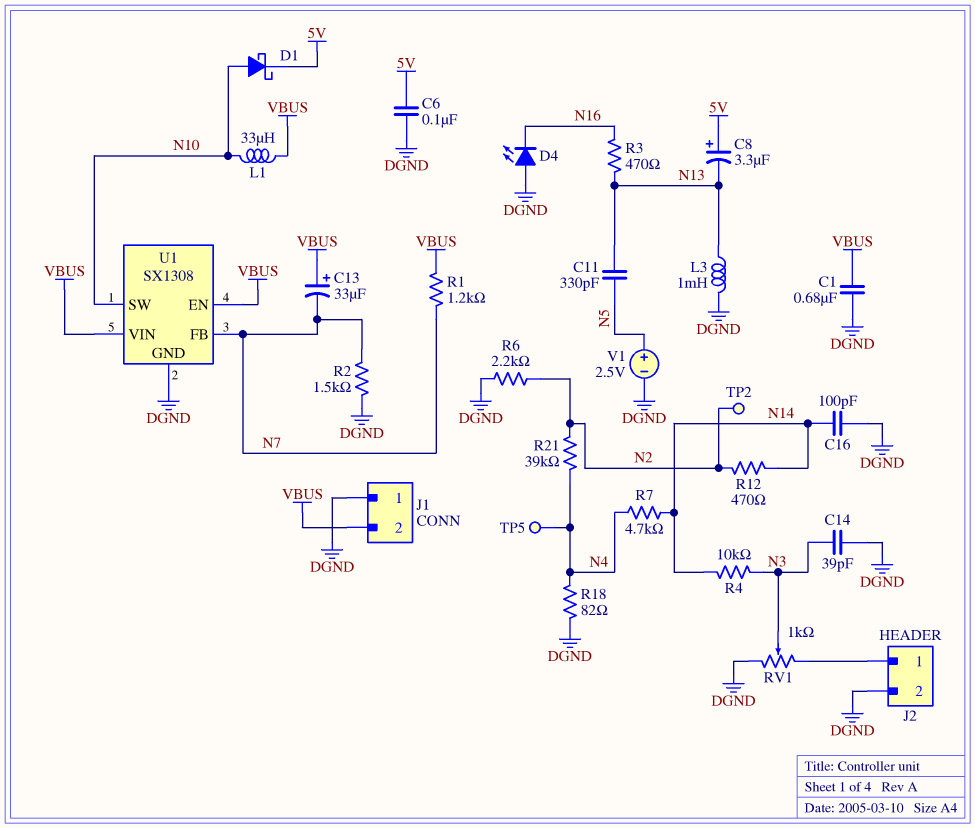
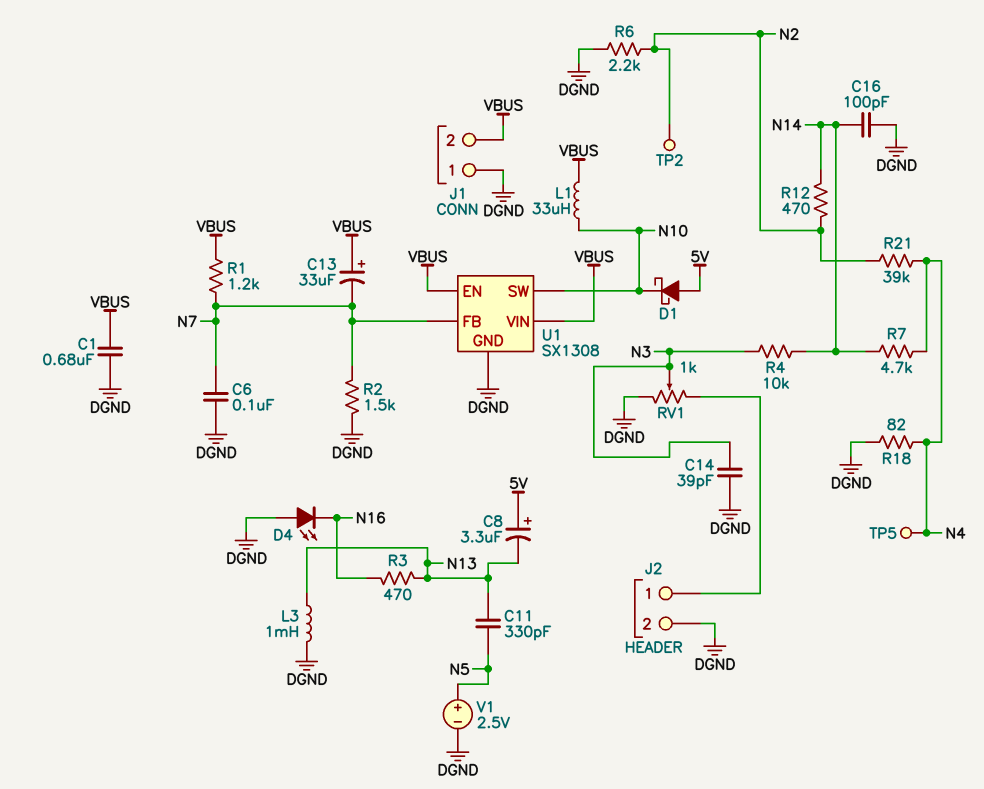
C6: 100nF (5V, DGND) -> 100nF (DGND, N7)
D1: schottky (A N10, K 5V) -> schottky (A 5V, K N10)

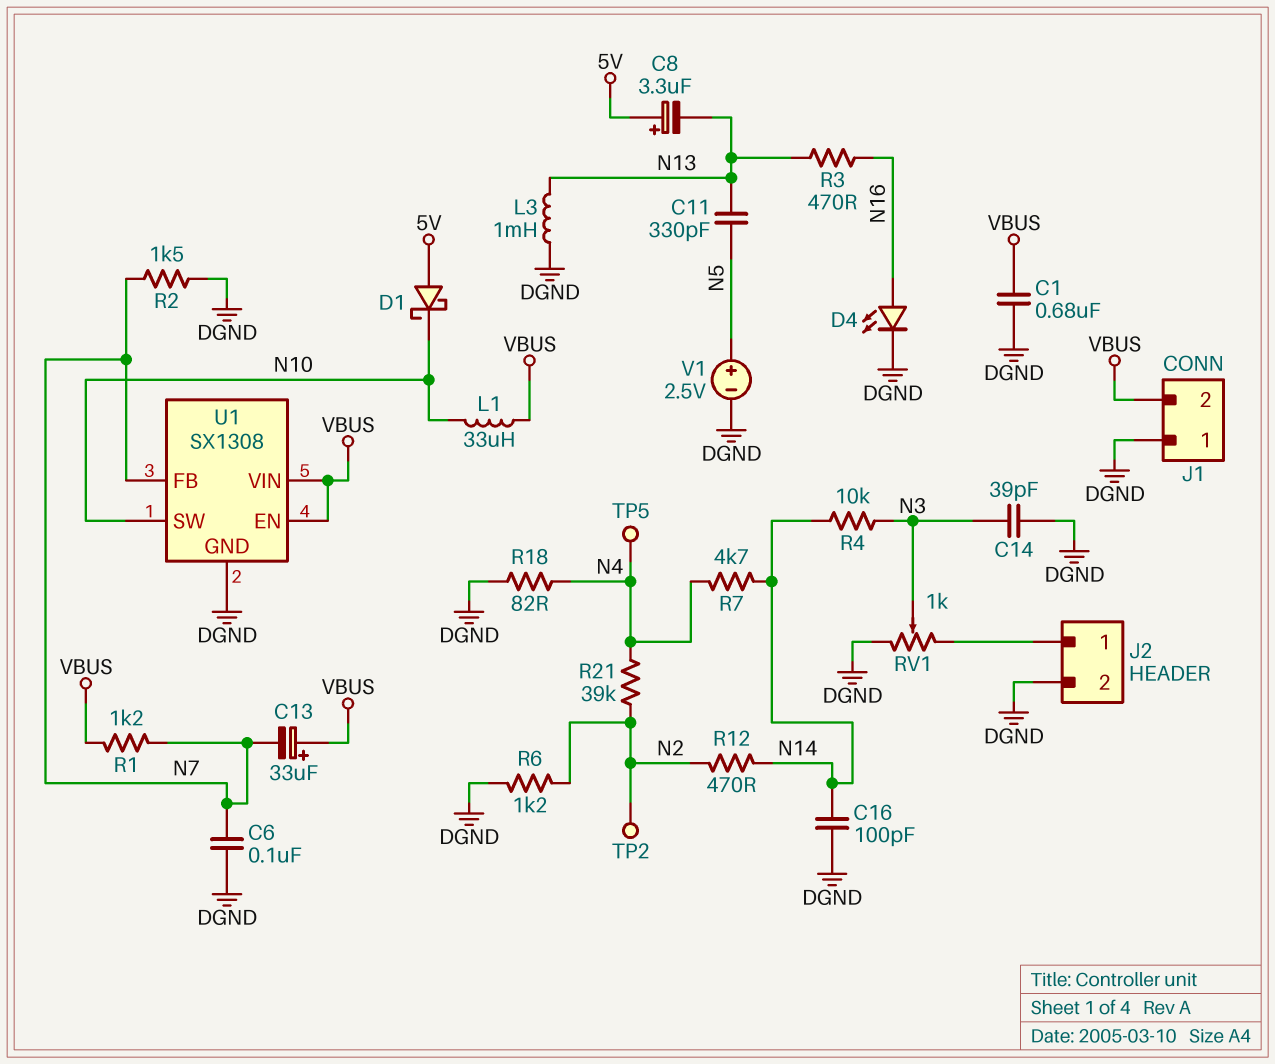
D4: LED (A DGND, K N16) -> LED (A N16, K DGND)
R6: 2.2k (DGND, N2) -> 1.2k (DGND, N2)

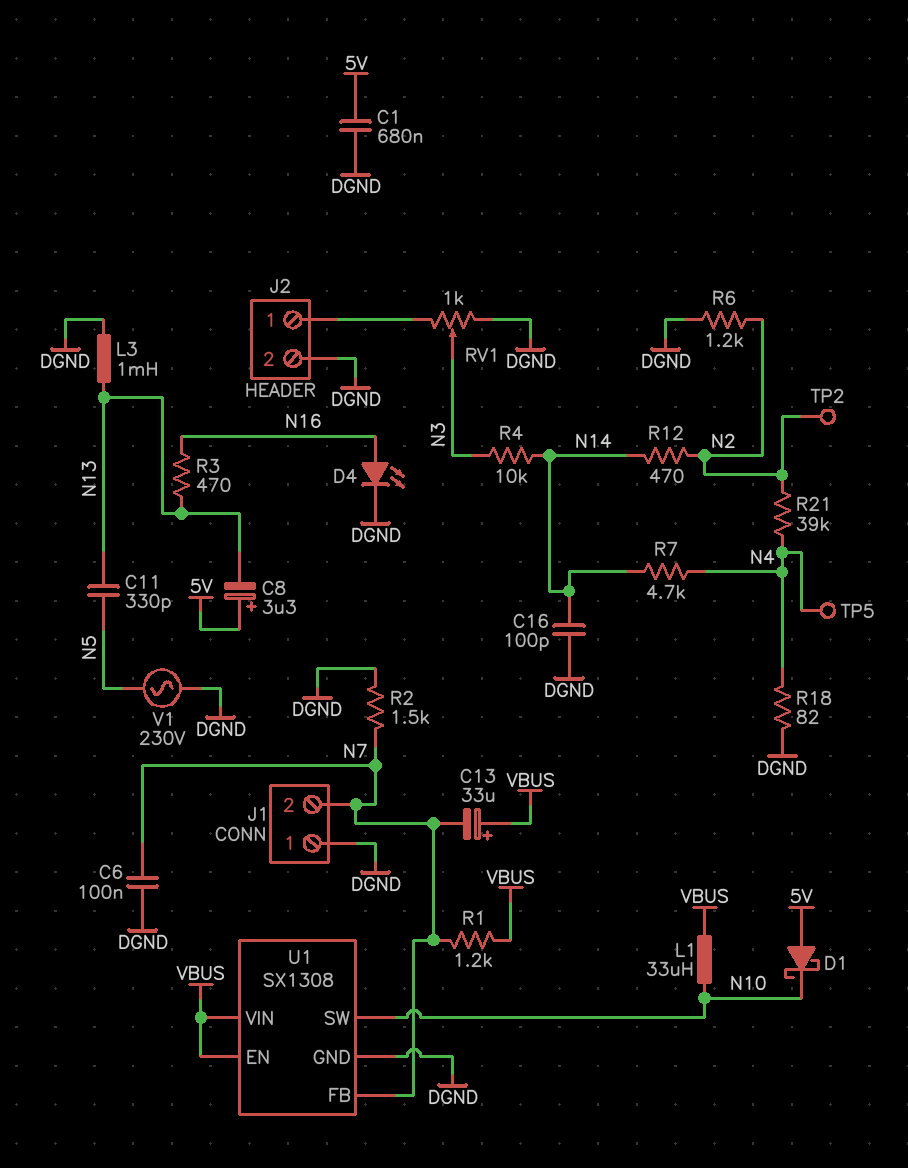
C1: 680nF (DGND, VBUS) -> 680nF (5V, DGND)
C14: 39pF (DGND, N3) -> none
J1 pin 2: VBUS -> N7
V1: 2.5V (plus N5, minus DGND) -> AC 230V (DGND, N5)

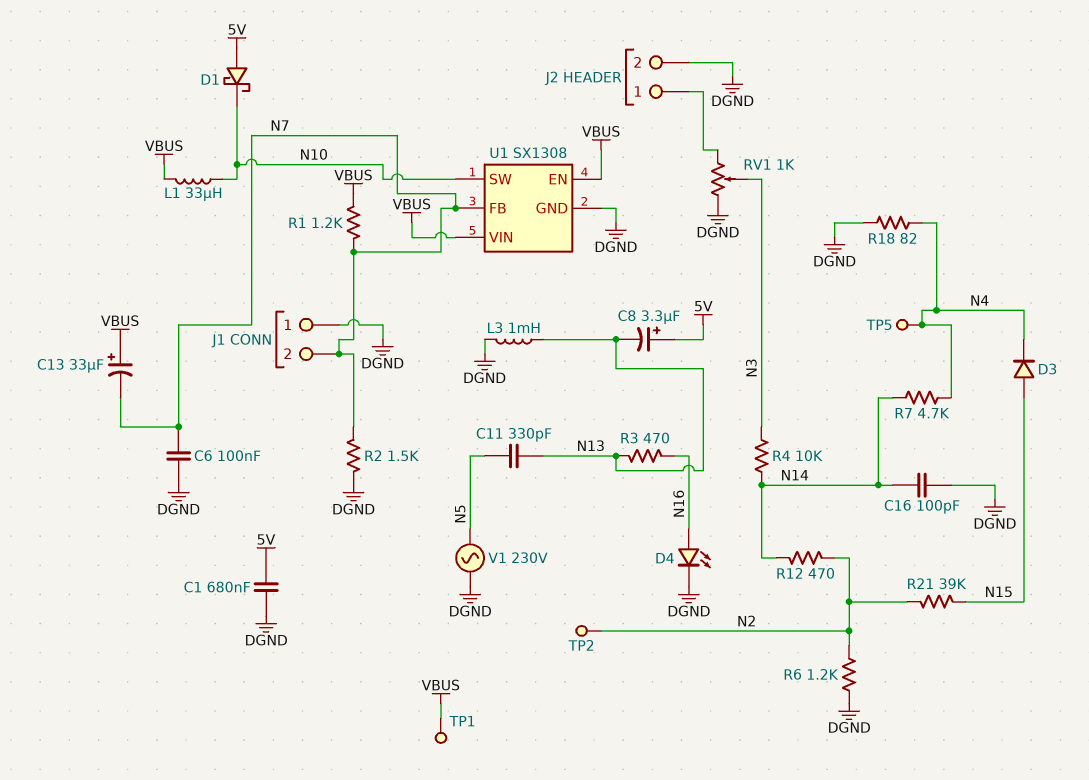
D3: none -> diode (A N15, K N4)
R21: 39k (N2, N4) -> 39k (N2, N15)
TP1: none -> test point (VBUS)

